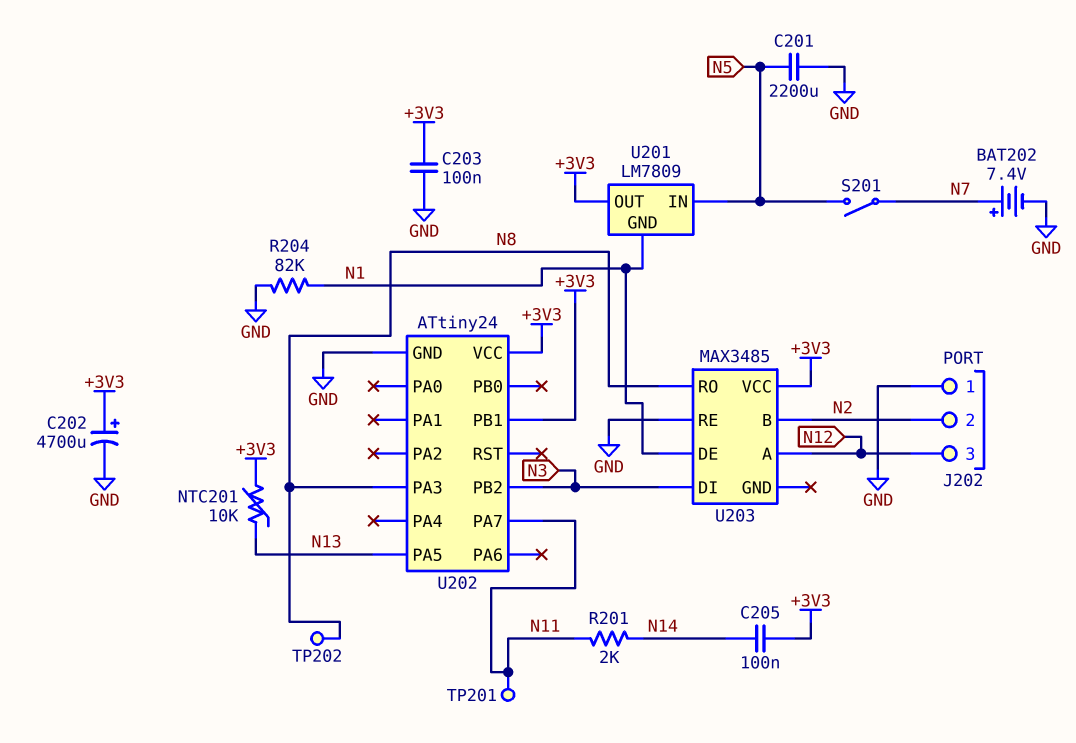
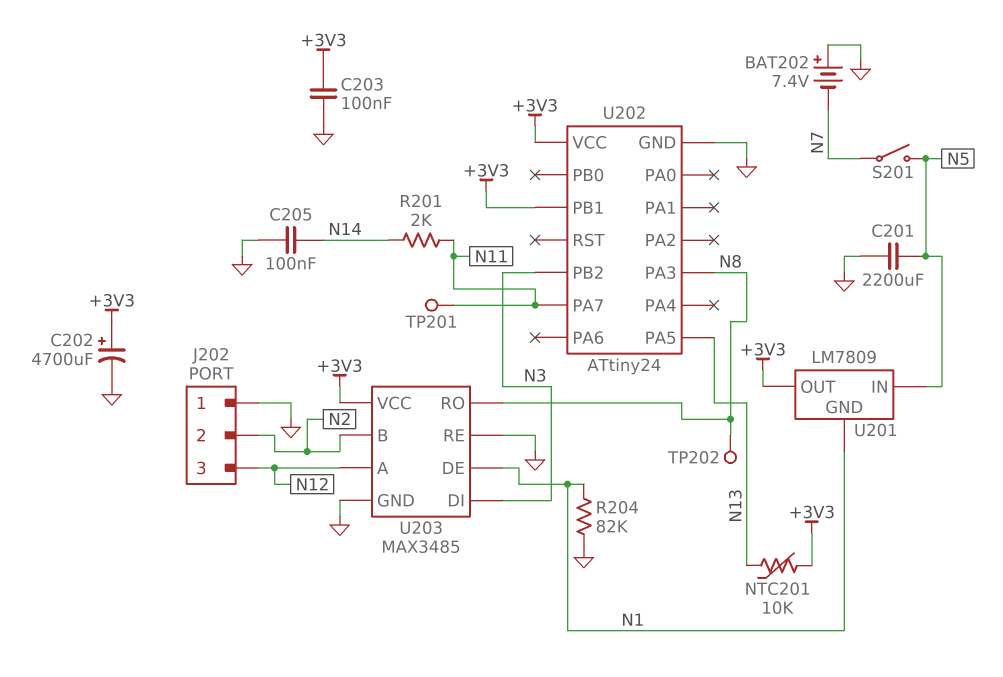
BAT202: 7.4V (plus N7, minus GND) -> 7.4V (plus GND, minus N7)
C205: 100nF (+3V3, N14) -> 100nF (GND, N14)
U203 pin GND: none -> GND

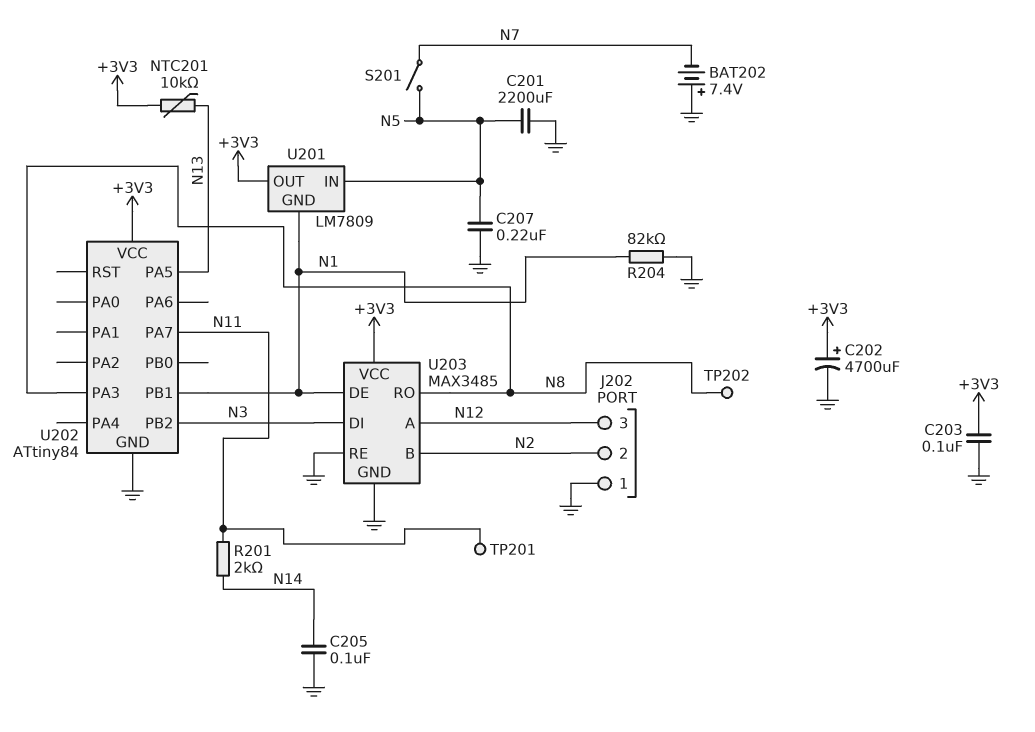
C207: none -> 220nF (GND, N5)
U202: ATtiny24 -> ATtiny84
U202 pin PB1: +3V3 -> N1

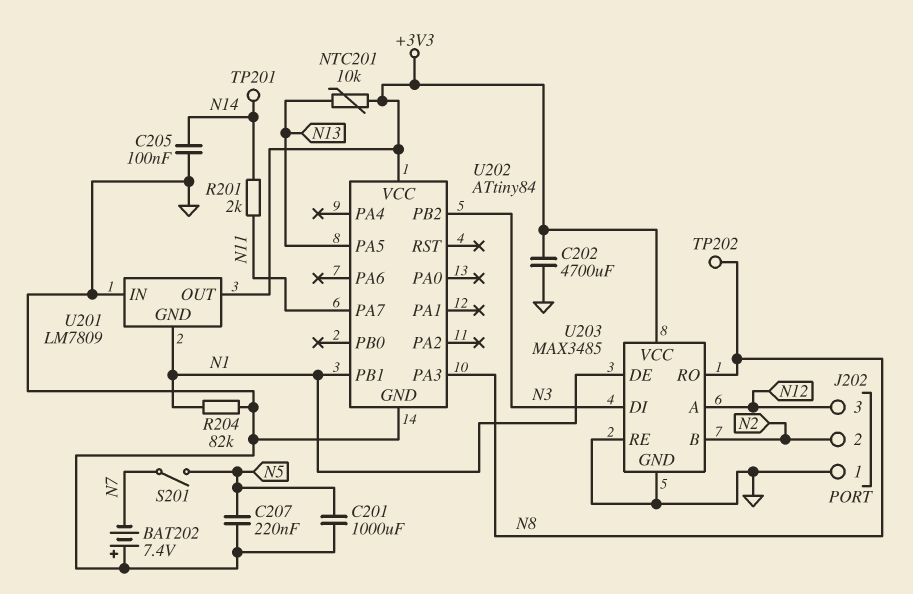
C201: 2200uF (GND, N5) -> 1000uF (GND, N5)
C202: 4700uF (plus +3V3, minus GND) -> 4700uF (+3V3, GND)
C203: 100nF (+3V3, GND) -> none
TP201: test point (N11) -> test point (N14)
U201 pin IN: N5 -> GND

